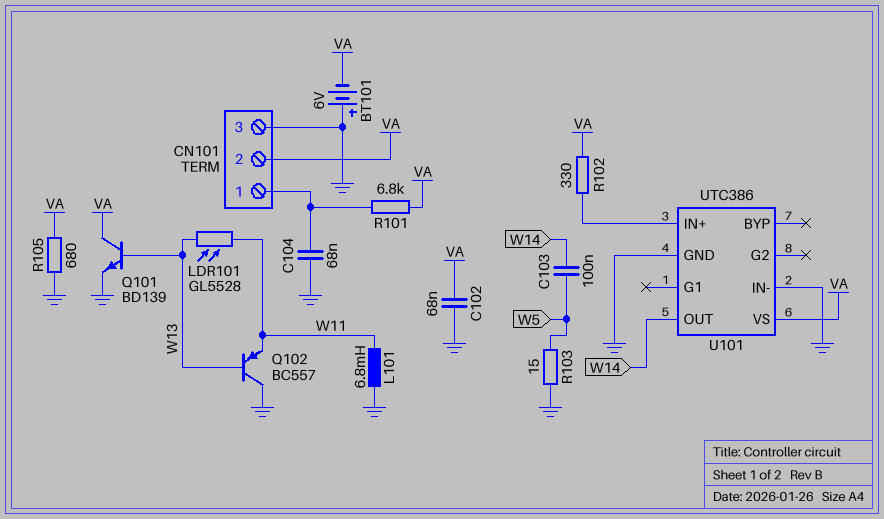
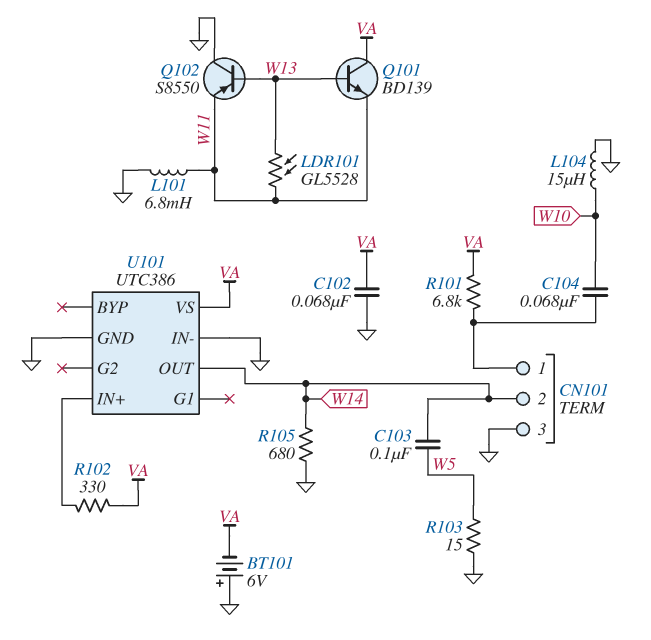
C104: 68nF (CN101/1, GND) -> 68nF (CN101/1, W10)
CN101 pin 2: VA -> W14
L104: none -> 15uH (GND, W10)
Q101: NPN BD139 (B W13, C VA, E GND) -> NPN BD139 (B W13, C VA, E W11)
Q102: PNP BC557 (B W13, C GND, E W11) -> PNP S8550 (B W13, C GND, E W11)
R105: 680 (GND, VA) -> 680 (GND, W14)

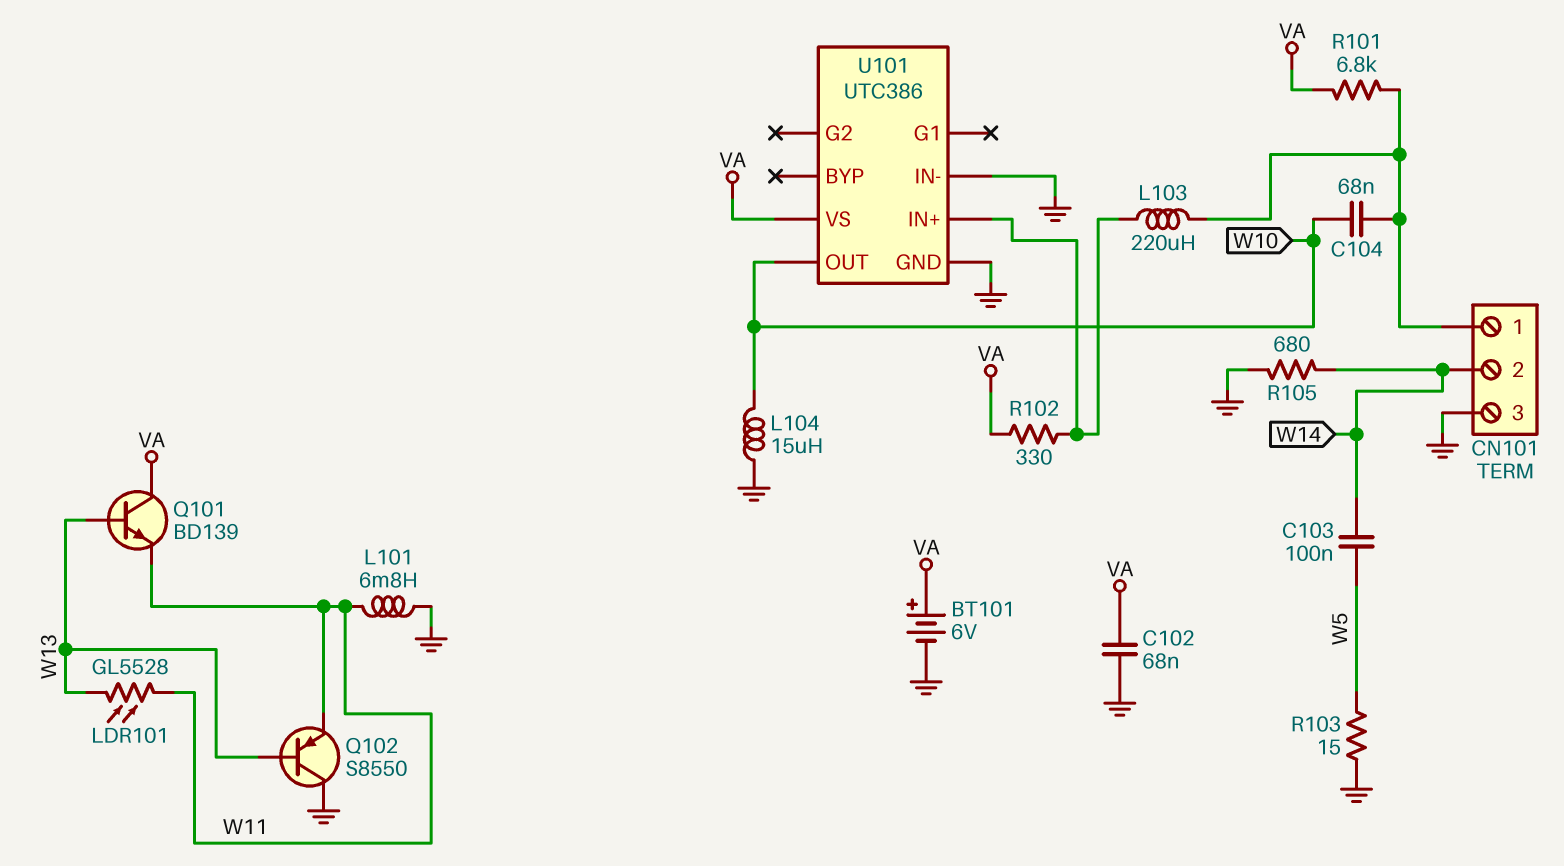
BT101: 6V (plus GND, minus VA) -> 6V (plus VA, minus GND)
L103: none -> 220uH (CN101/1, U101/IN+)
U101 pin OUT: W14 -> W10

